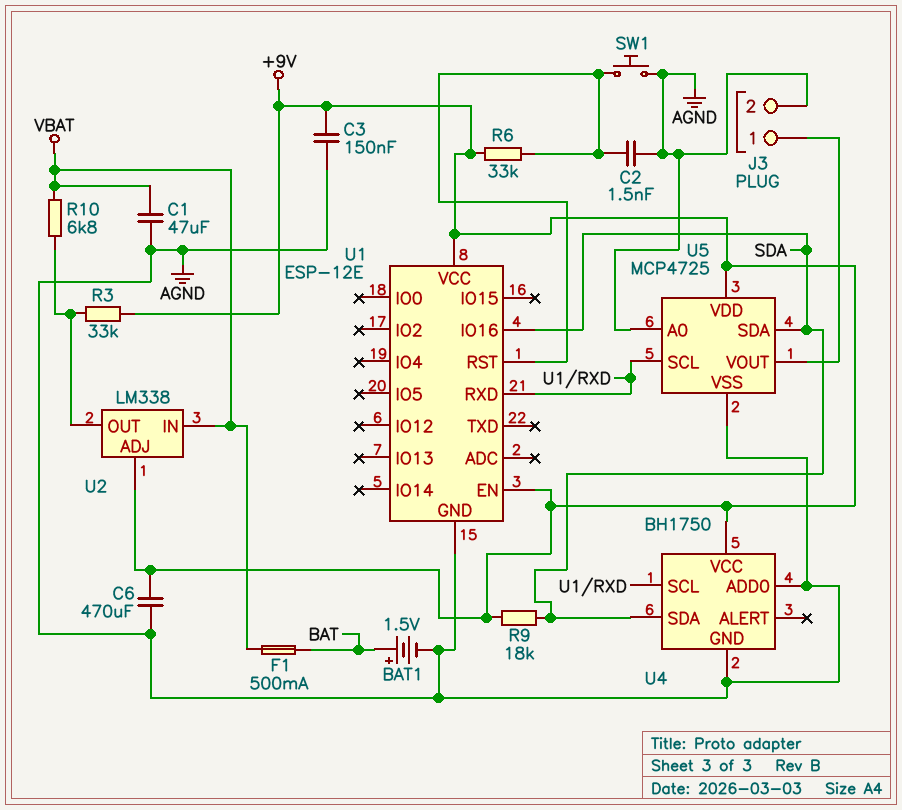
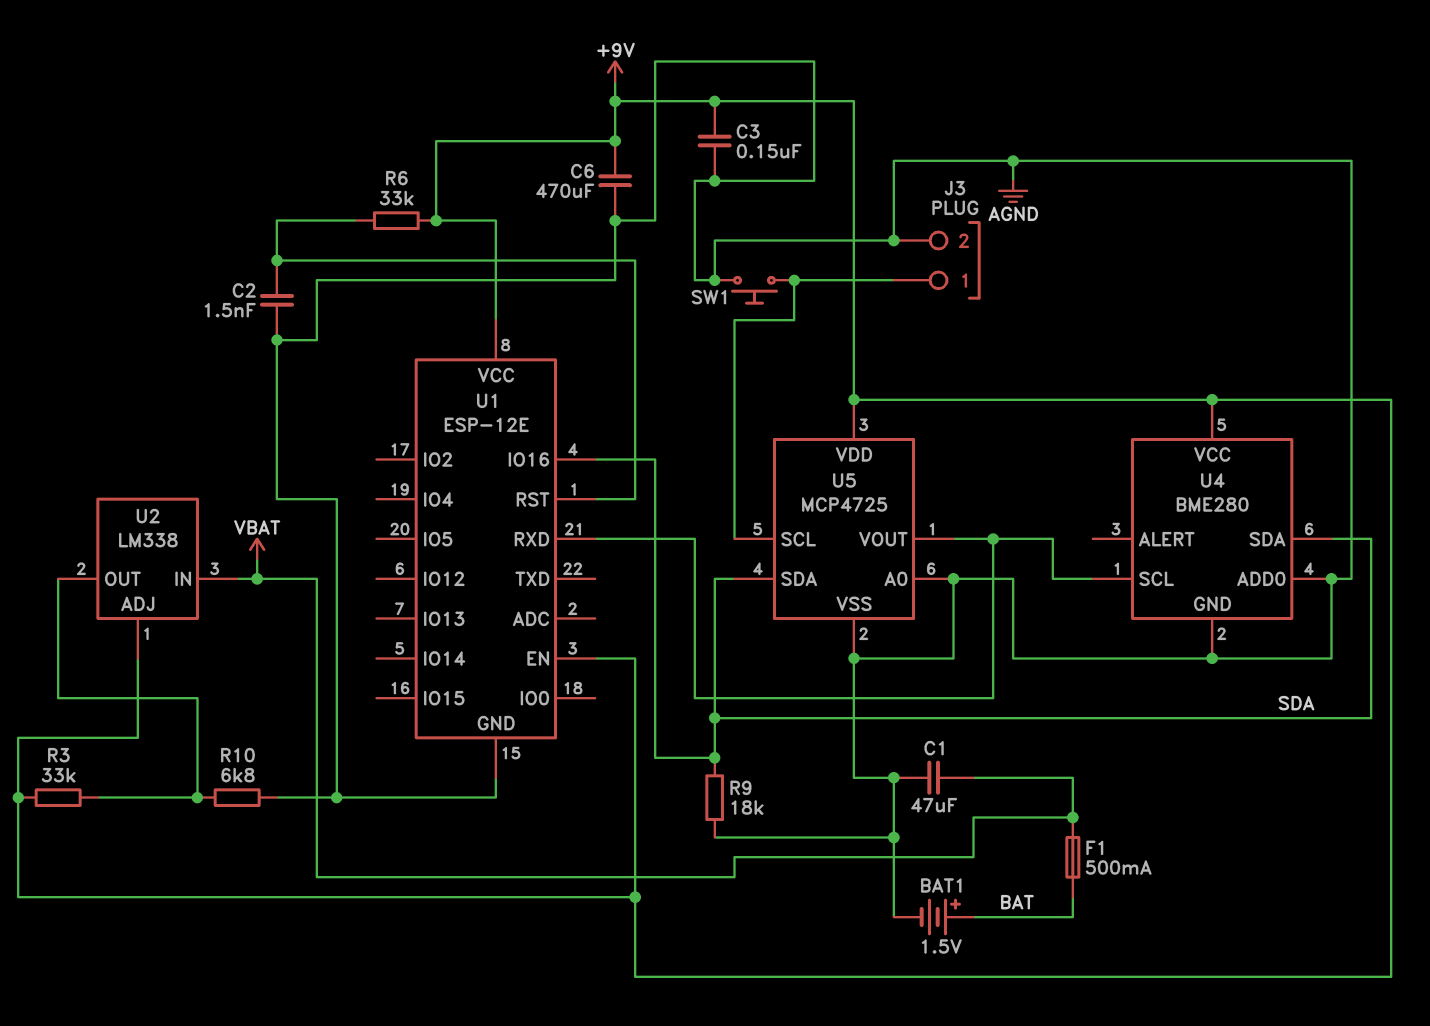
R9: 18k (+9V, SDA) -> 18k (AGND, SDA)
R10: 6.8k (U2/OUT, VBAT) -> 6.8k (AGND, U2/OUT)
SW1: button (AGND, U1/RST) -> button (AGND, J3/1)
U4: BH1750 -> BME280
U5 pin SCL: U1/RXD -> J3/1
U5 pin VOUT: J3/1 -> U1/RXD

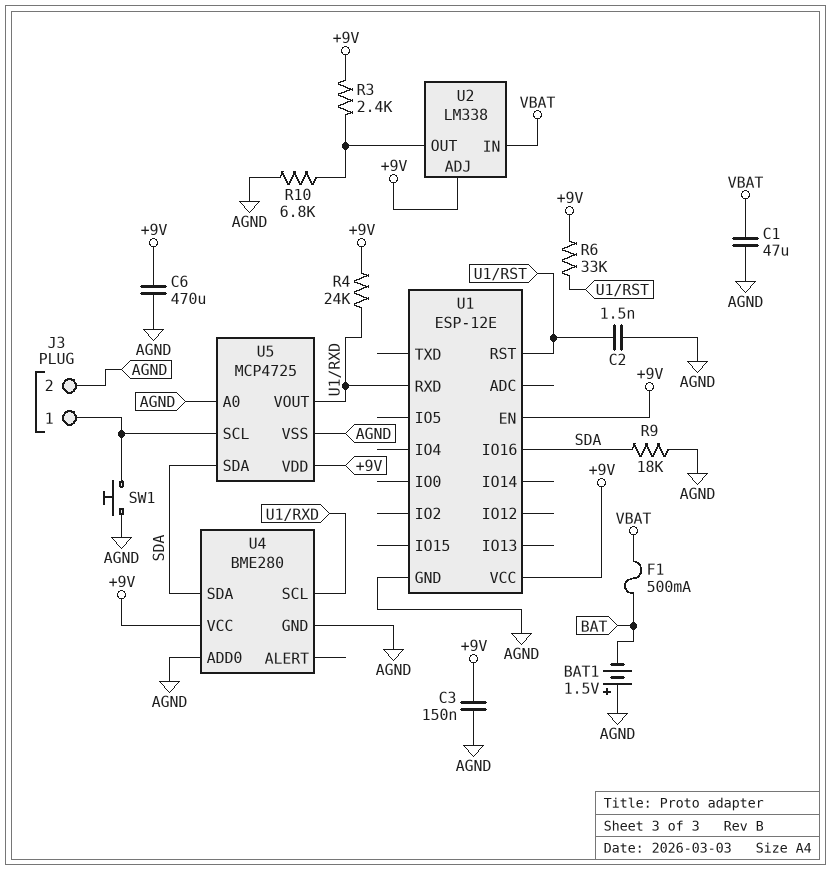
BAT1: 1.5V (plus BAT, minus AGND) -> 1.5V (plus AGND, minus BAT)
R3: 33k (+9V, U2/OUT) -> 2.4k (+9V, U2/OUT)
R4: none -> 24k (+9V, U1/RXD)

